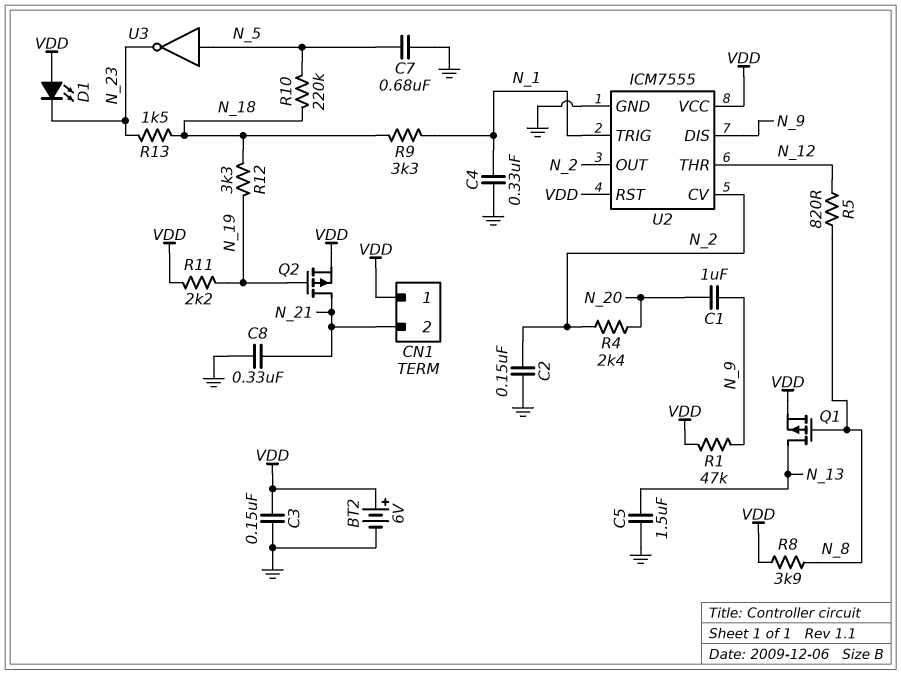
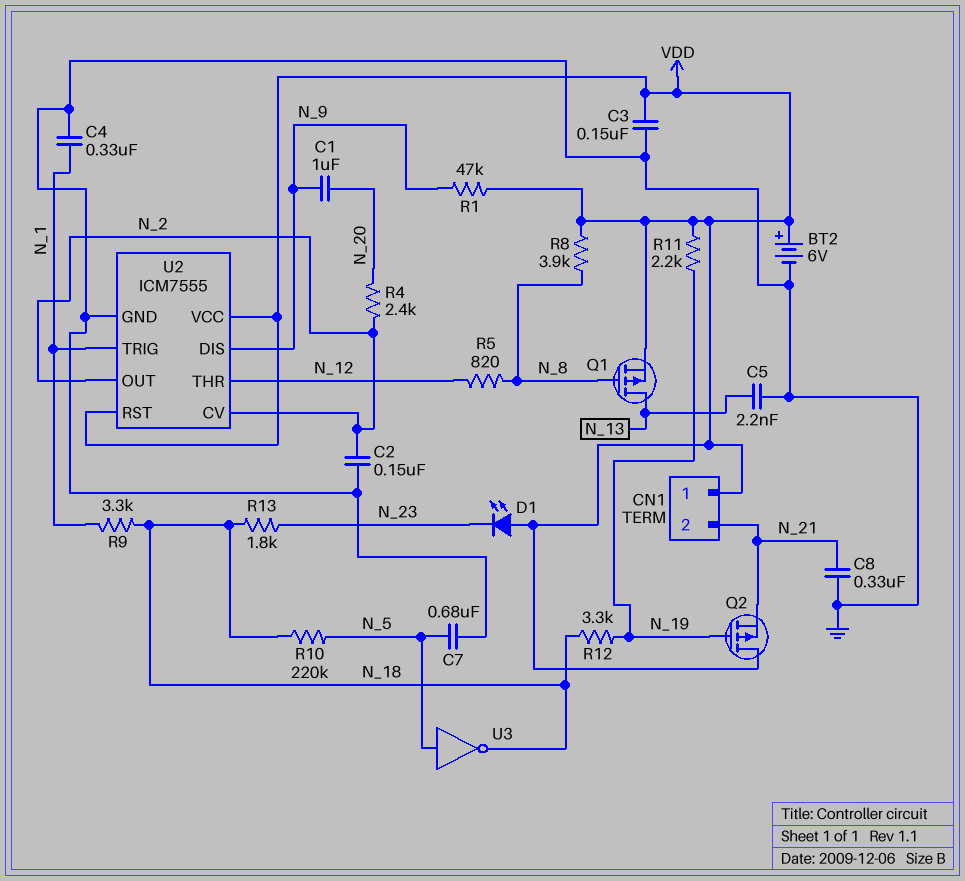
C5: 1.5uF (GND, N_13) -> 2.2nF (GND, N_13)
Q2: PMOS (G N_19, D N_21, S VDD) -> PMOS (G N_19, D VDD, S N_21)
R13: 1.5k (N_18, N_23) -> 1.8k (N_18, N_23)
U3: NOT (in N_5, out N_23) -> NOT (in N_5, out N_18)

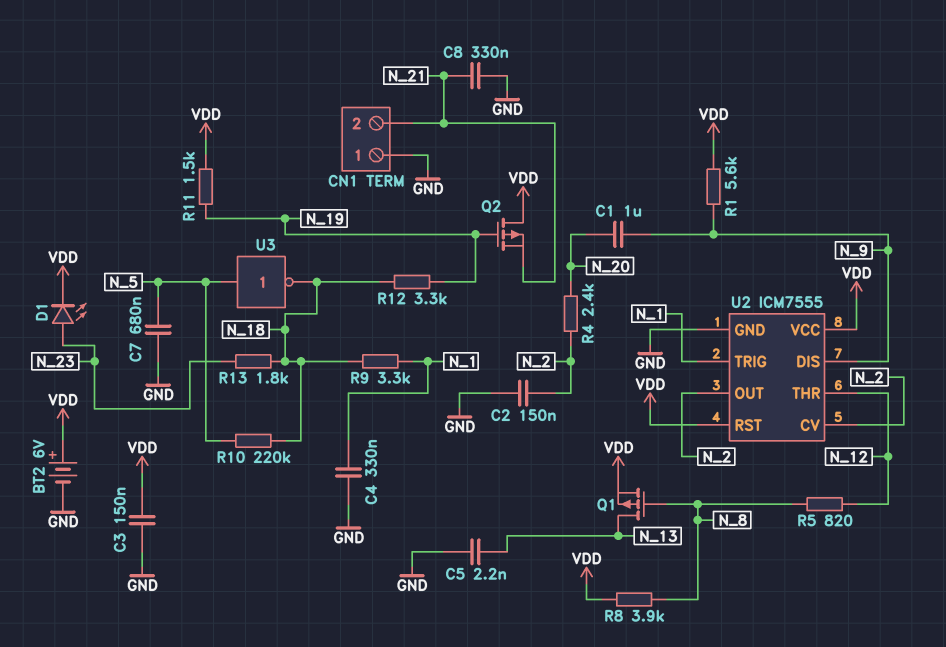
CN1 pin 1: VDD -> GND
D1: LED (A VDD, K N_23) -> LED (A N_23, K VDD)
R1: 47k (N_9, VDD) -> 5.6k (N_9, VDD)
R11: 2.2k (N_19, VDD) -> 1.5k (N_19, VDD)

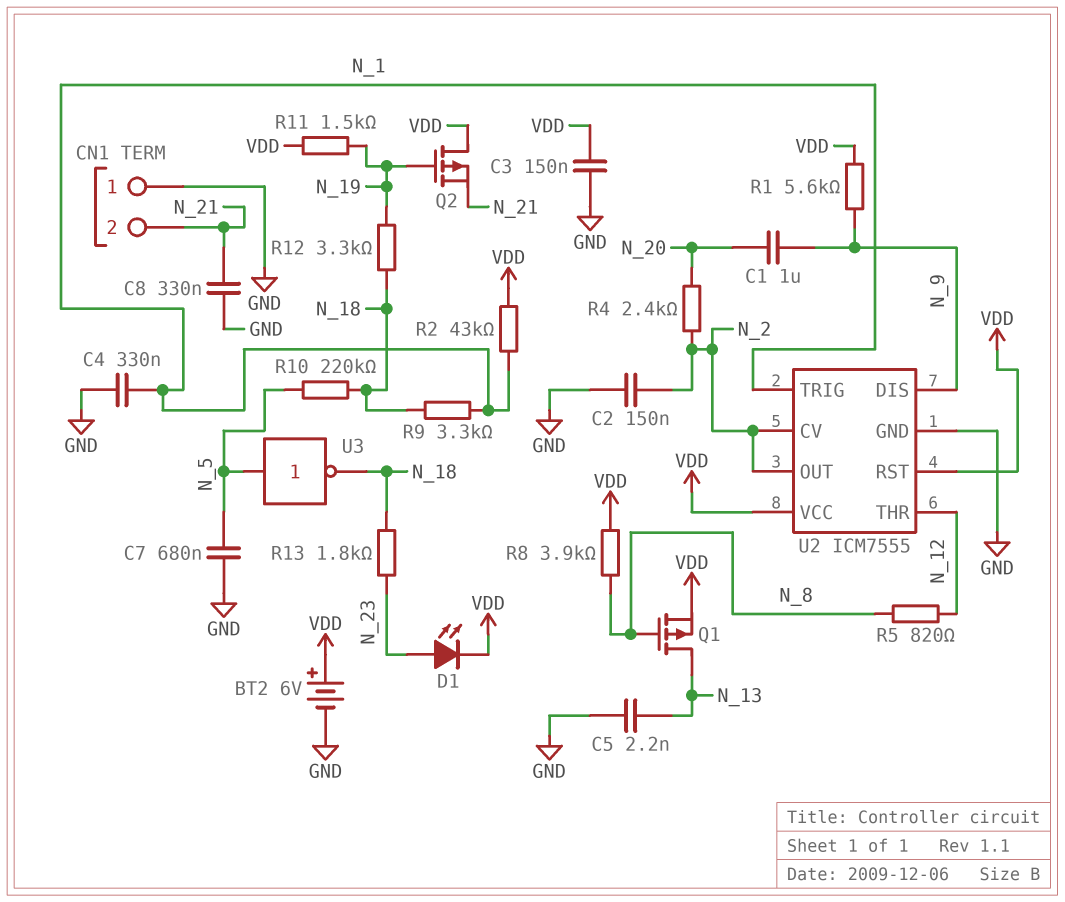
R2: none -> 43k (N_1, VDD)

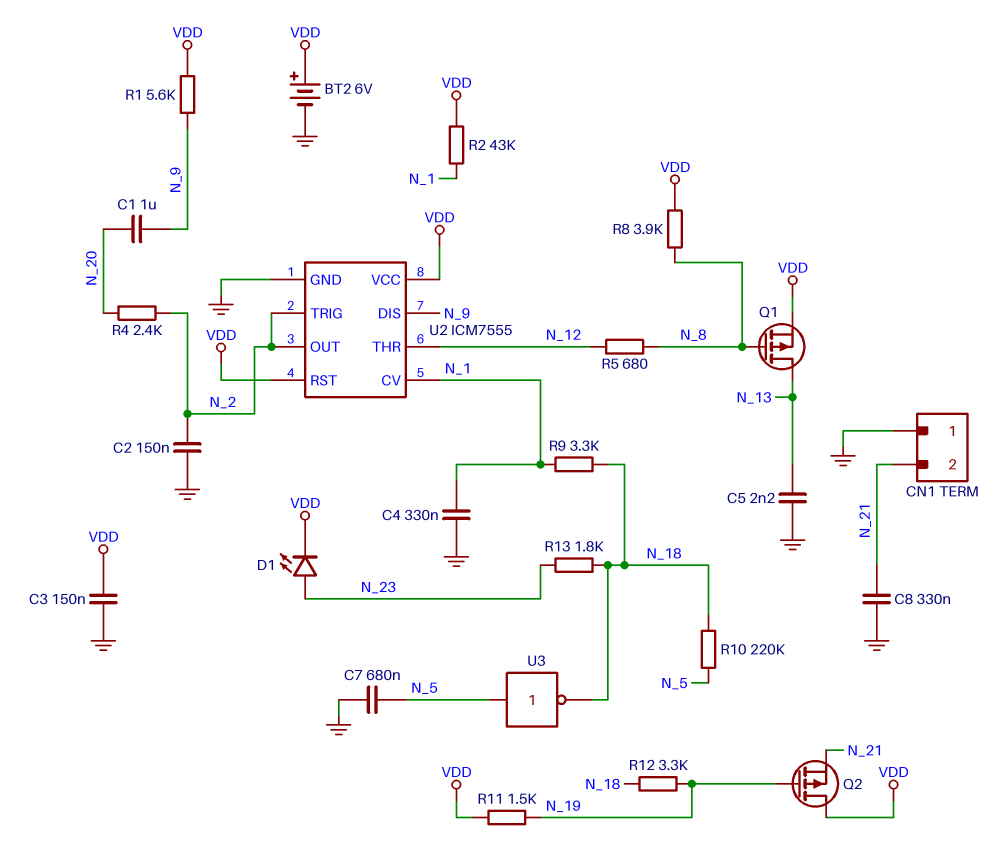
R5: 820 (N_8, N_12) -> 680 (N_8, N_12)
U2 pin CV: N_2 -> N_1
U2 pin TRIG: N_1 -> N_2

